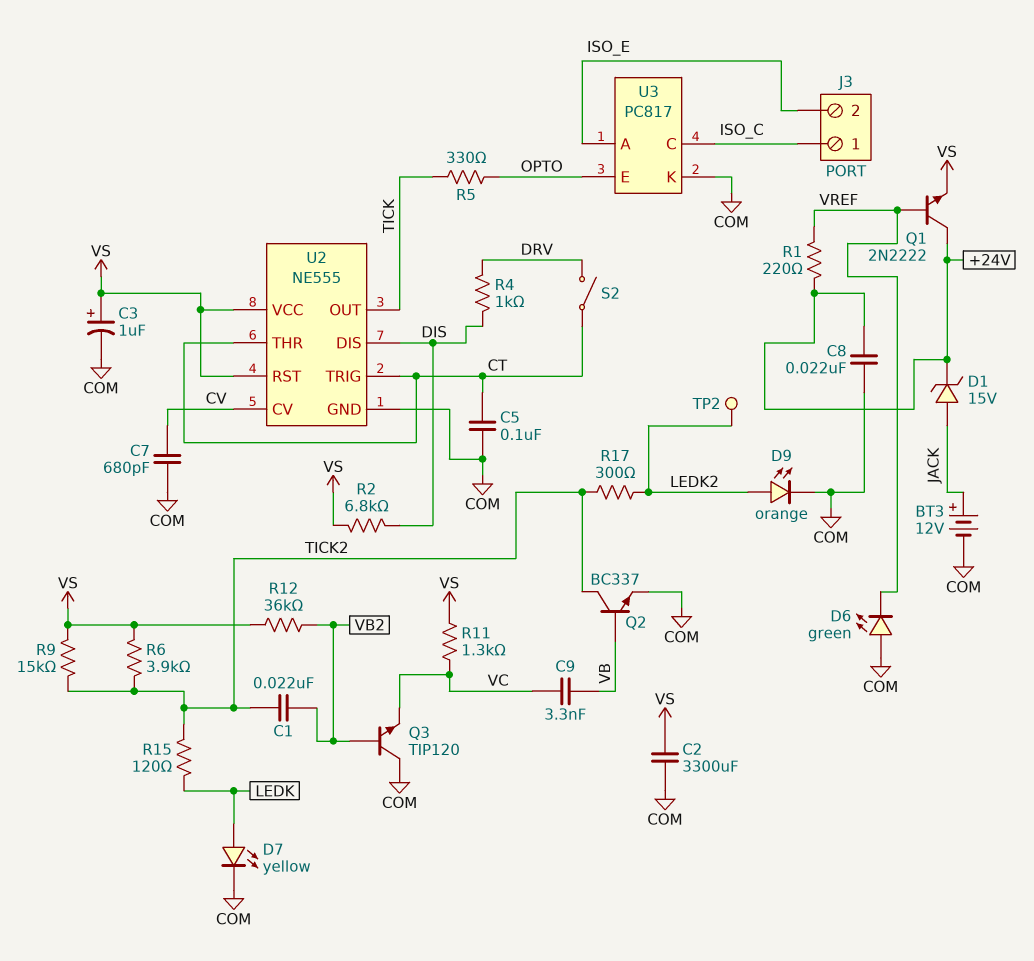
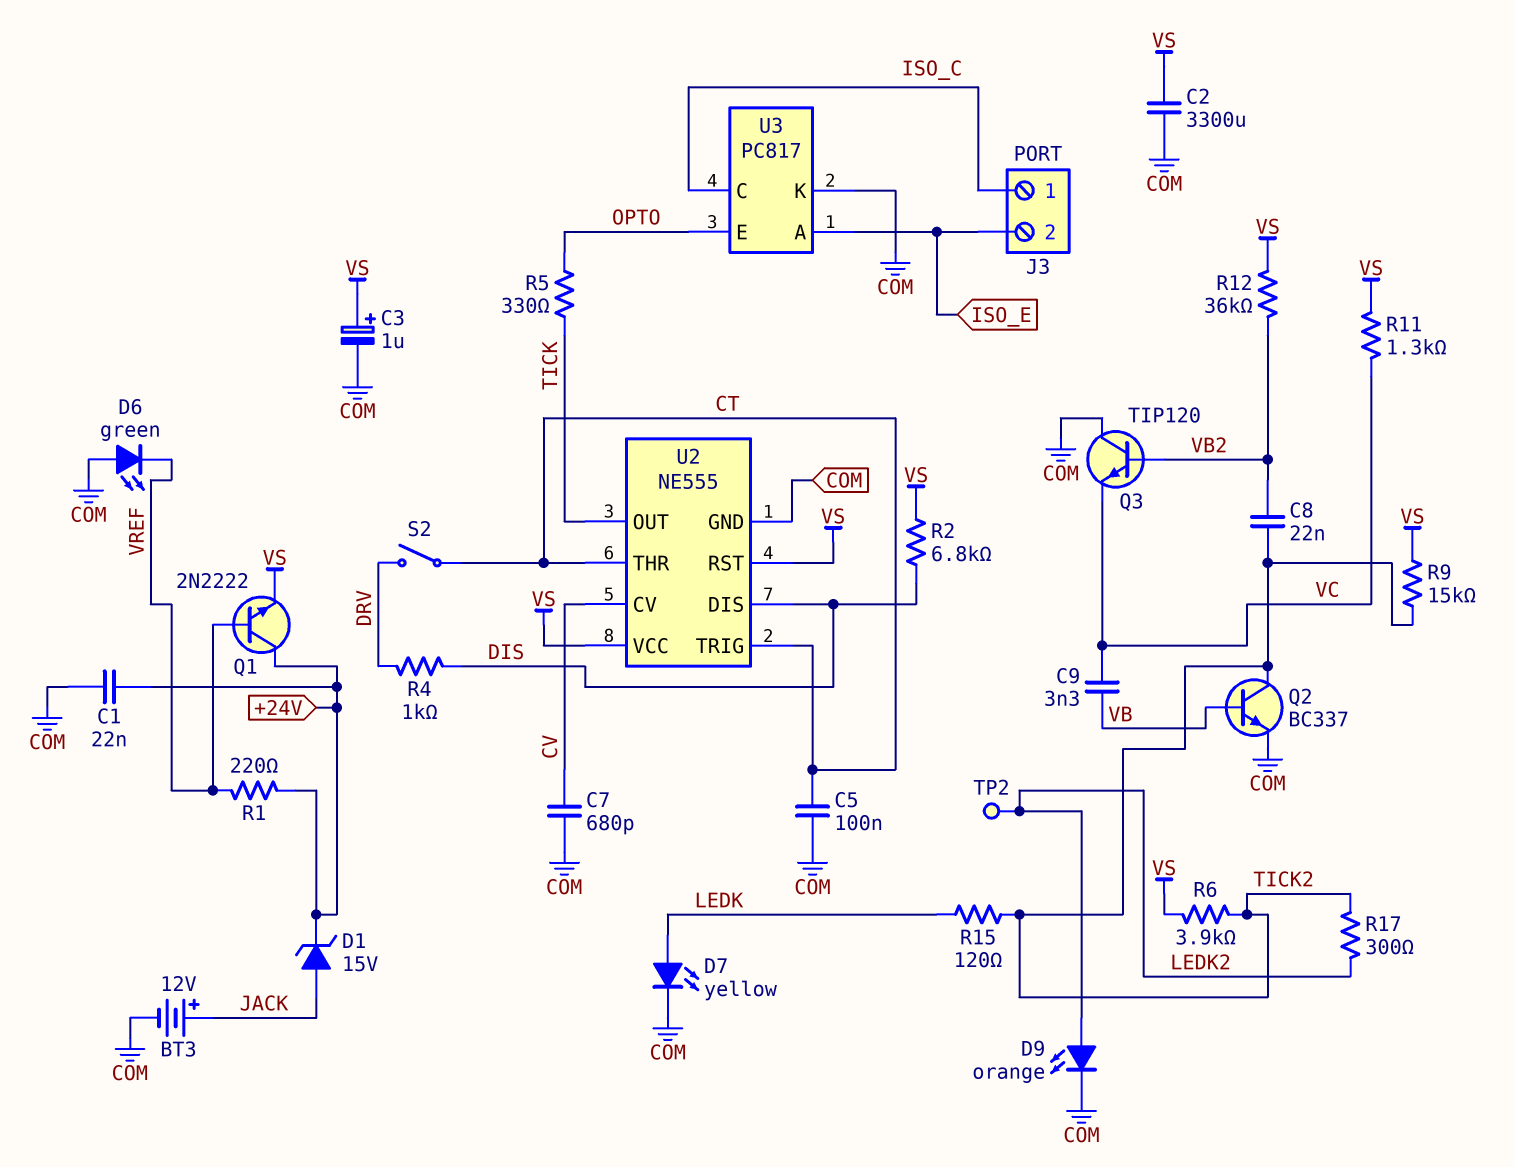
C1: 22nF (TICK2, VB2) -> 22nF (+24V, COM)
C8: 22nF (+24V, COM) -> 22nF (TICK2, VB2)

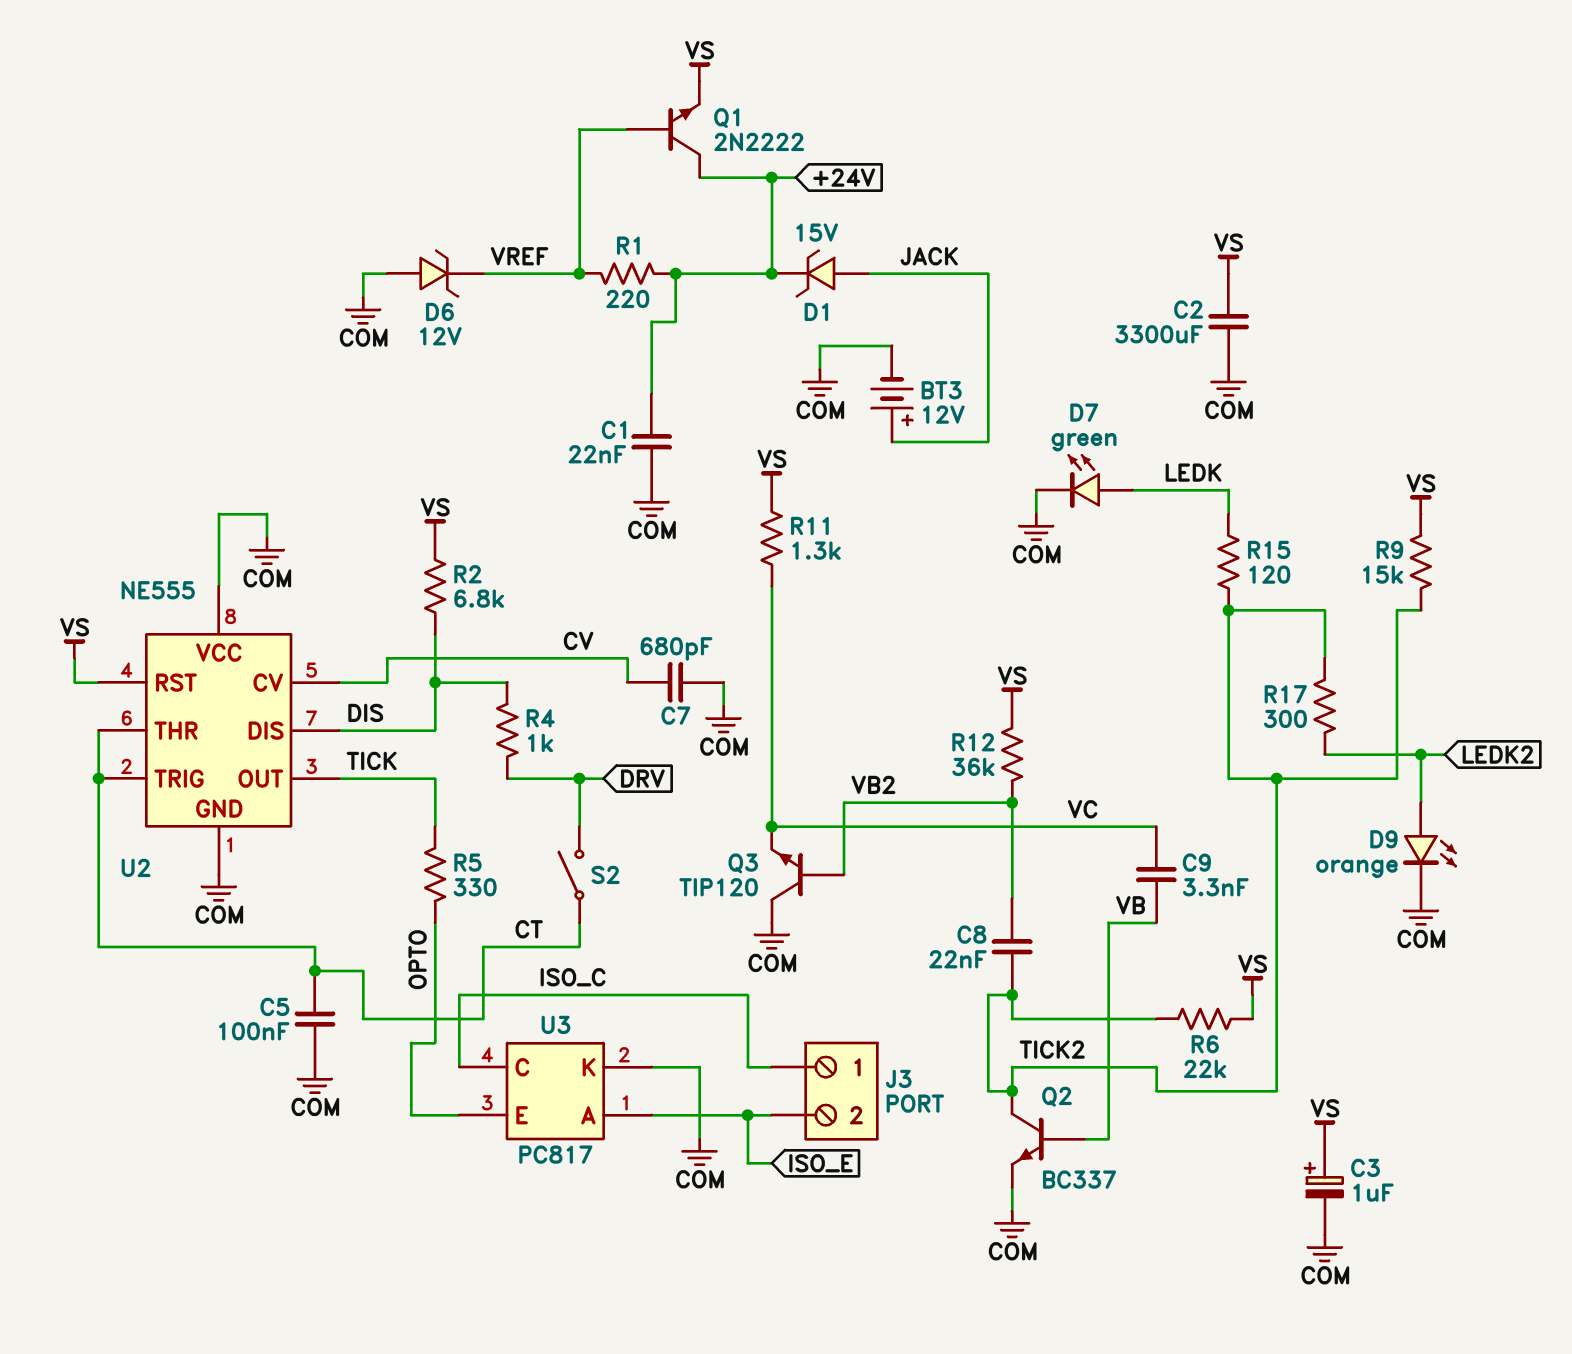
D6: LED green (A COM, K VREF) -> zener 12V (A COM, K VREF)
D7: LED yellow (A LEDK, K COM) -> LED green (A LEDK, K COM)
R6: 3.9k (TICK2, VS) -> 22k (TICK2, VS)
TP2: test point (LEDK2) -> none
U2 pin VCC: VS -> COM

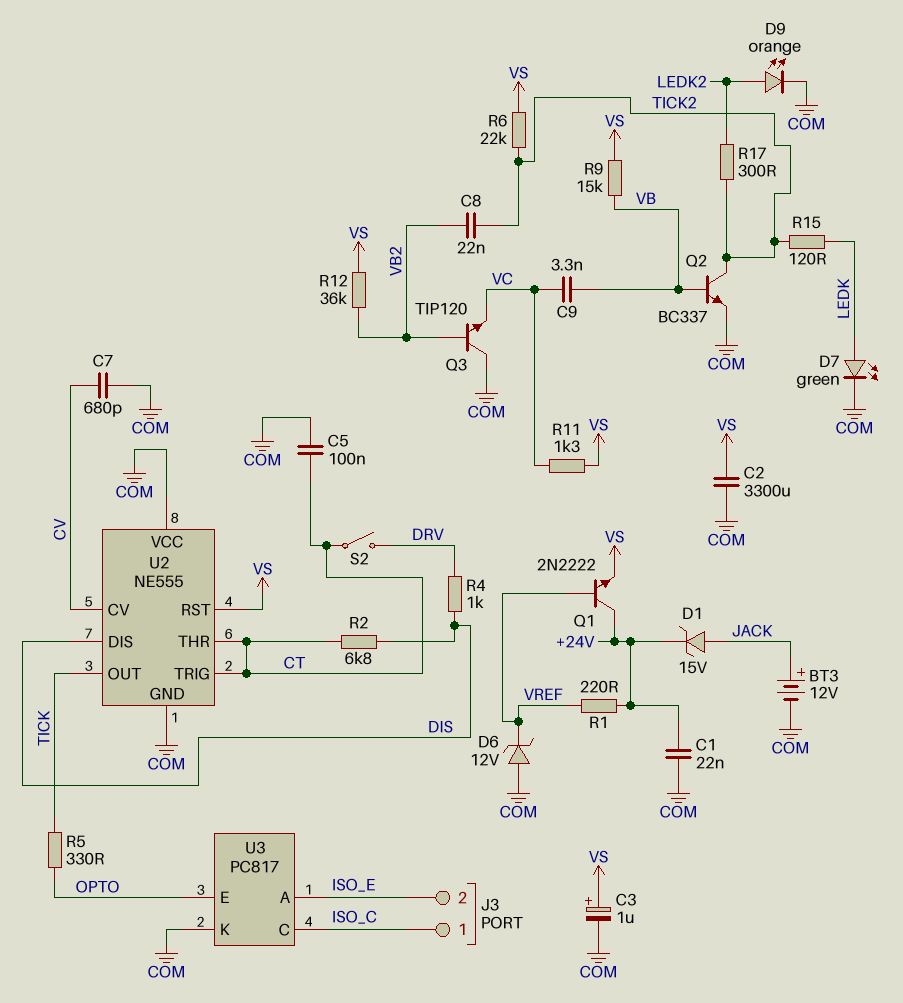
R2: 6.8k (DIS, VS) -> 6.8k (CT, DIS)
R9: 15k (TICK2, VS) -> 15k (VB, VS)

